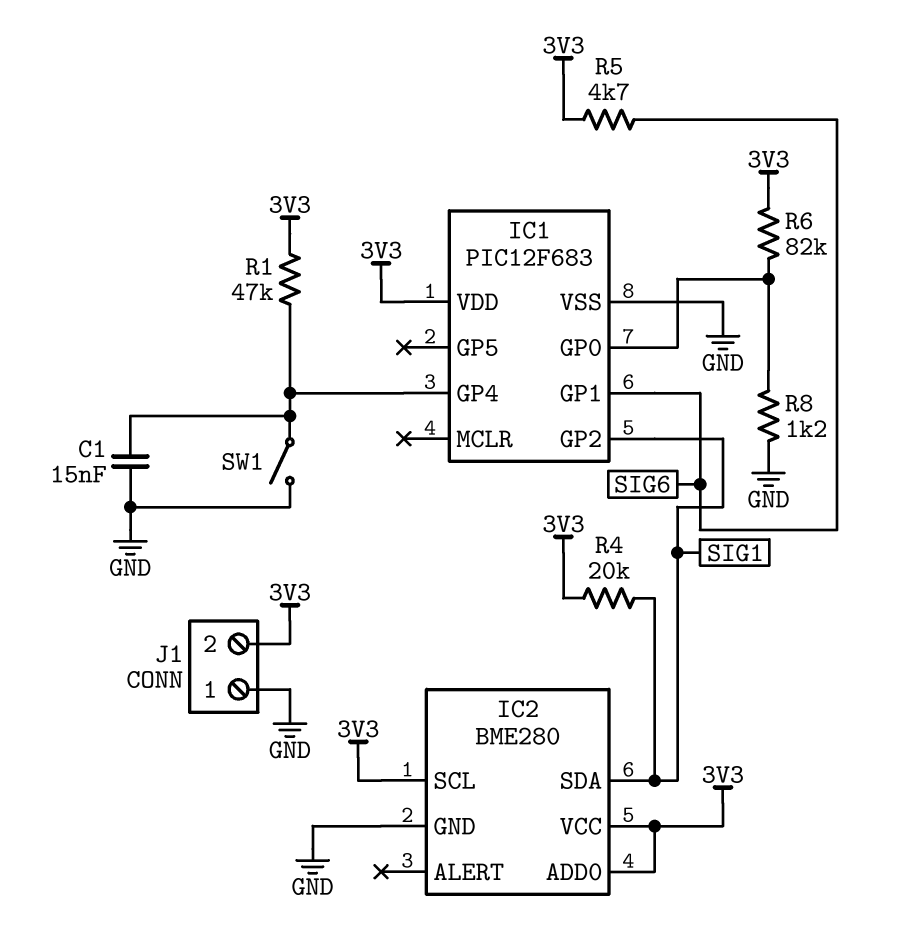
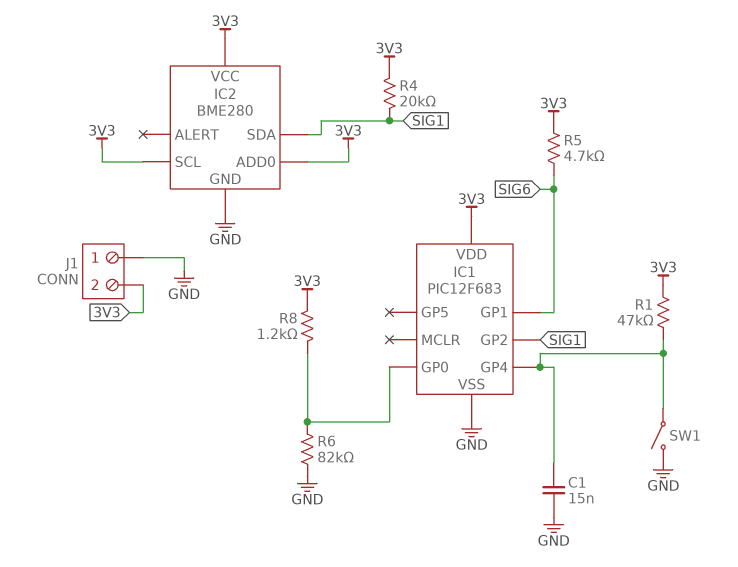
R6: 82k (3V3, IC1/GP0) -> 82k (GND, IC1/GP0)
R8: 1.2k (GND, IC1/GP0) -> 1.2k (3V3, IC1/GP0)

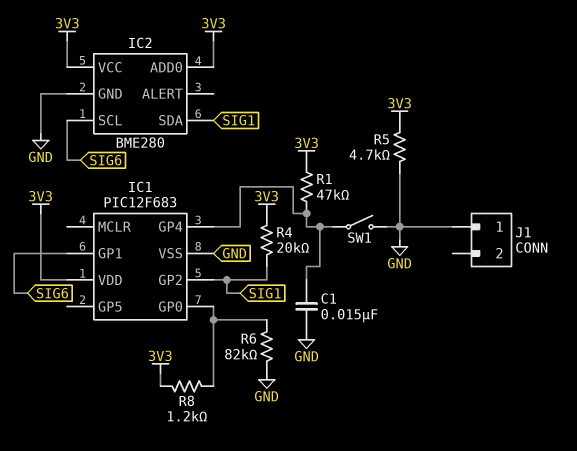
IC2 pin SCL: 3V3 -> SIG6
J1 pin 2: 3V3 -> none
R5: 4.7k (3V3, SIG6) -> 4.7k (3V3, GND)

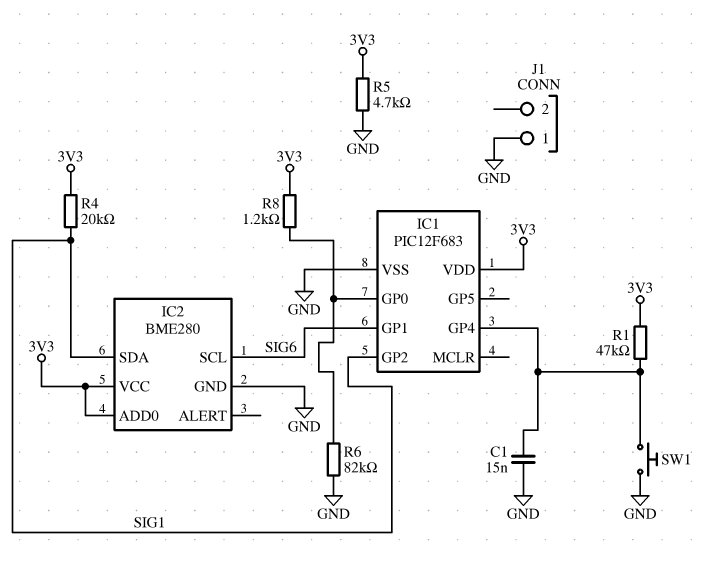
SW1: switch (GND, IC1/GP4) -> button (GND, IC1/GP4)

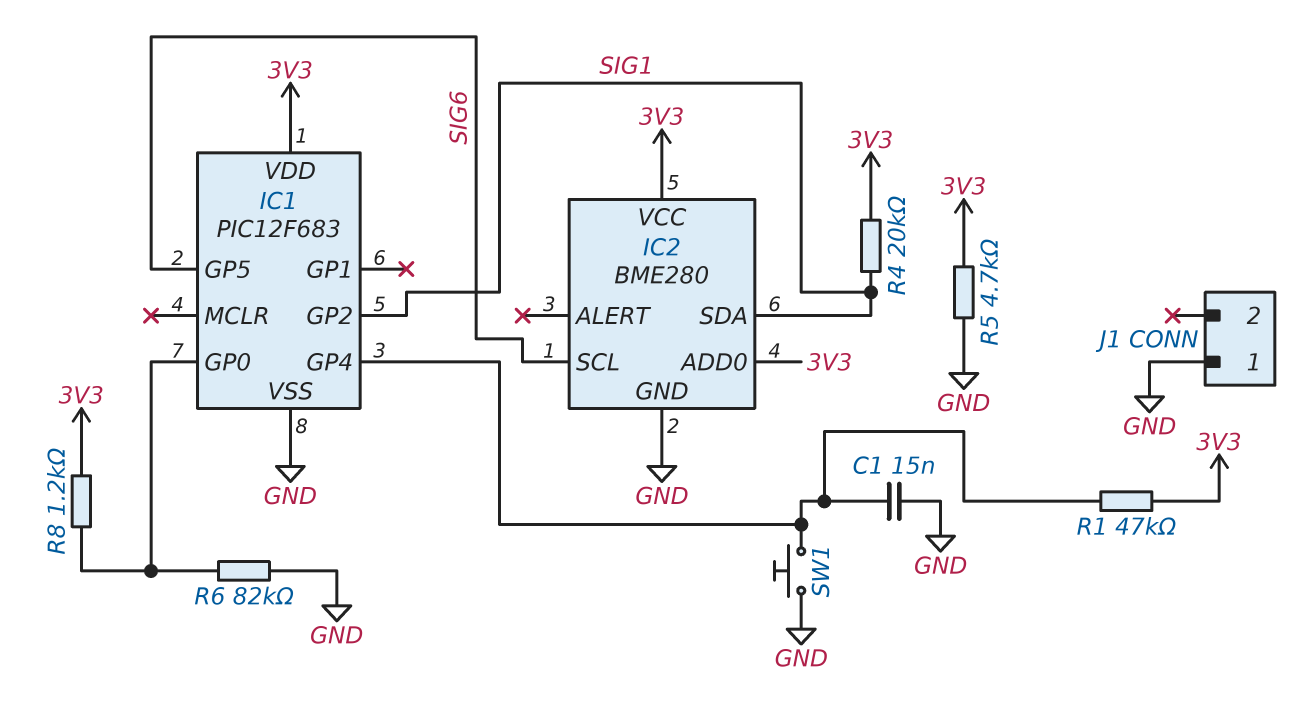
IC1 pin GP1: SIG6 -> none
IC1 pin GP5: none -> SIG6

